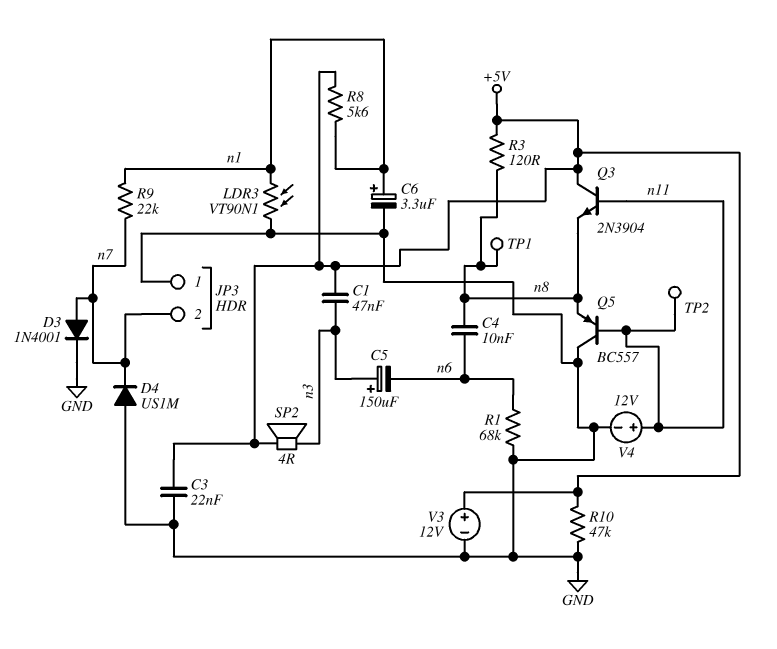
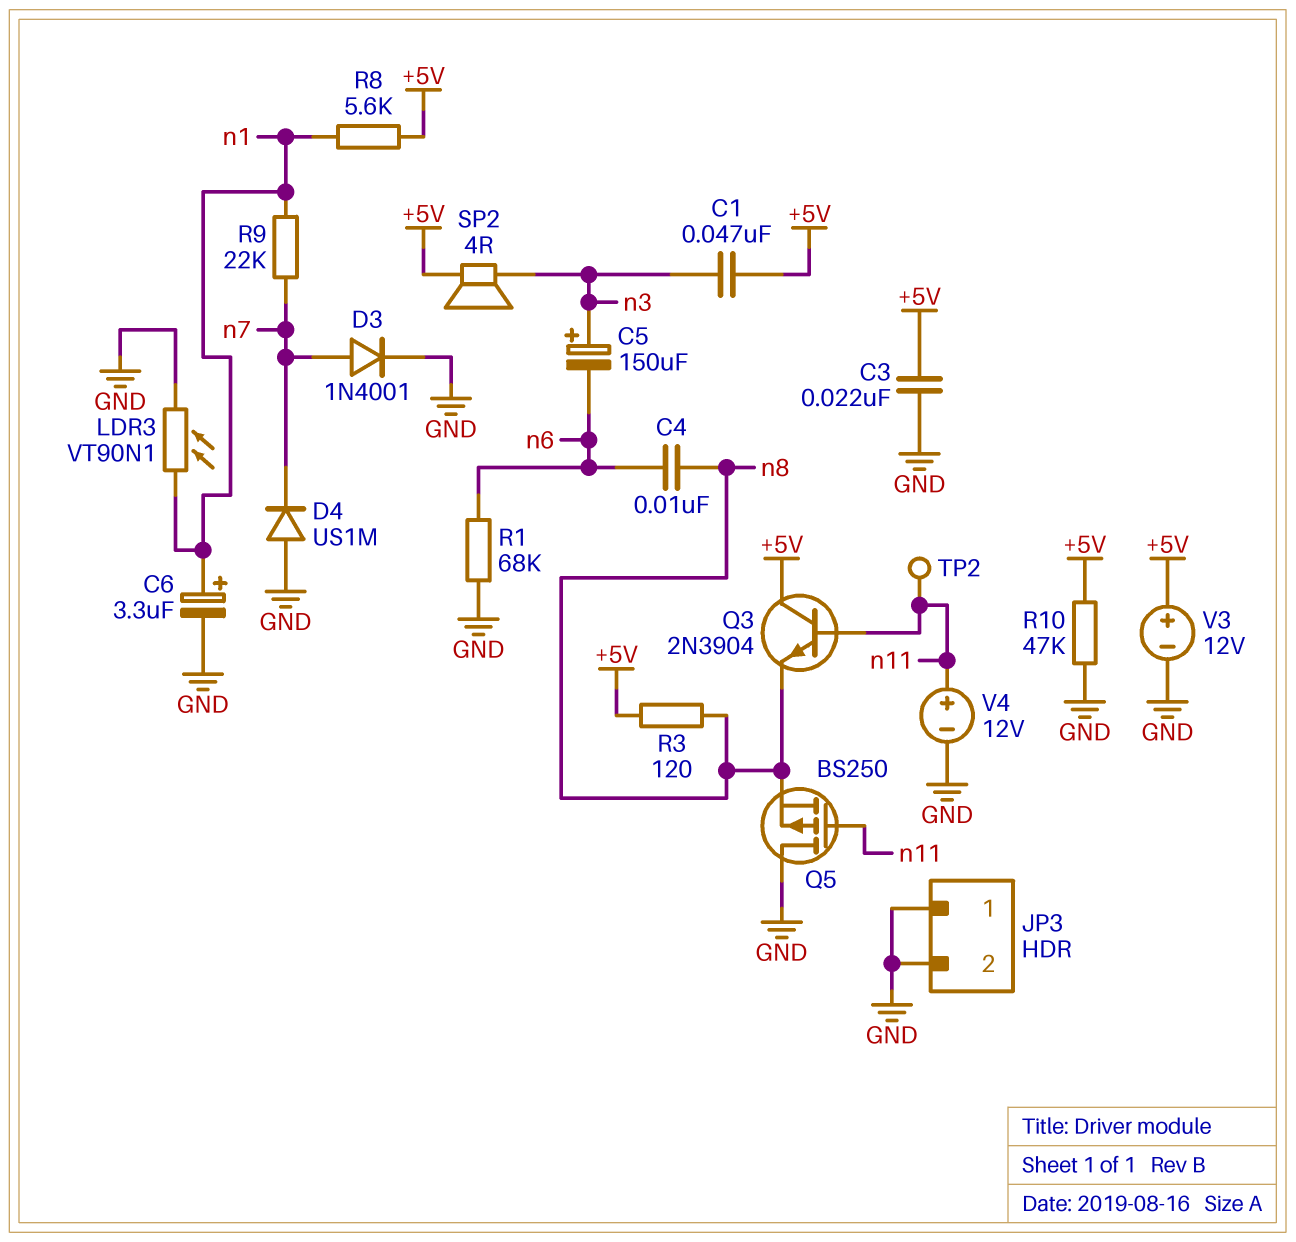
JP3 pin 2: n7 -> GND
Q5: PNP BC557 (B n11, C GND, E n8) -> PMOS BS250 (G n11, D GND, S n8)
TP1: test point (n8) -> none

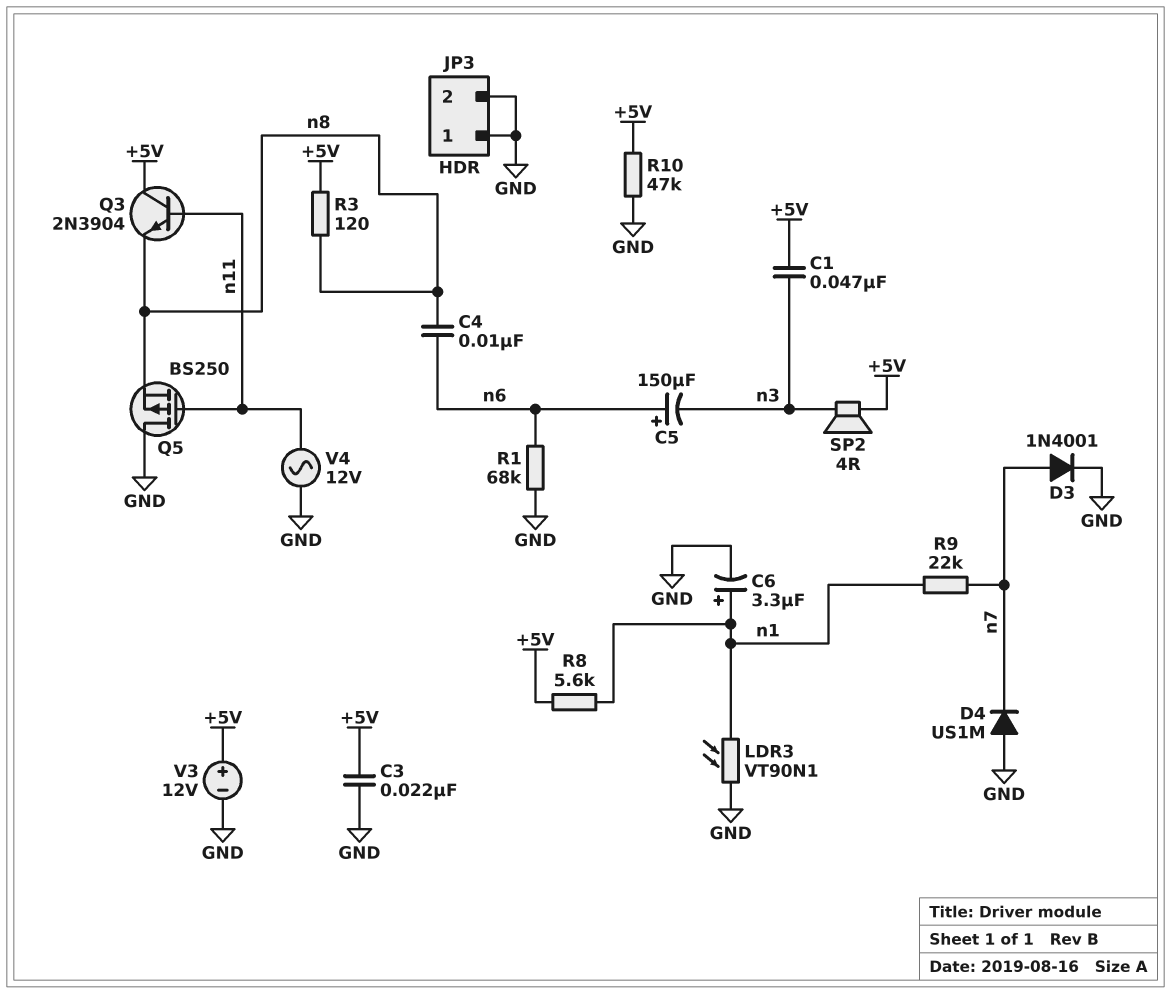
C5: 150uF (plus n3, minus n6) -> 150uF (plus n6, minus n3)
TP2: test point (n11) -> none
V4: 12V (plus n11, minus GND) -> AC 12V (GND, n11)

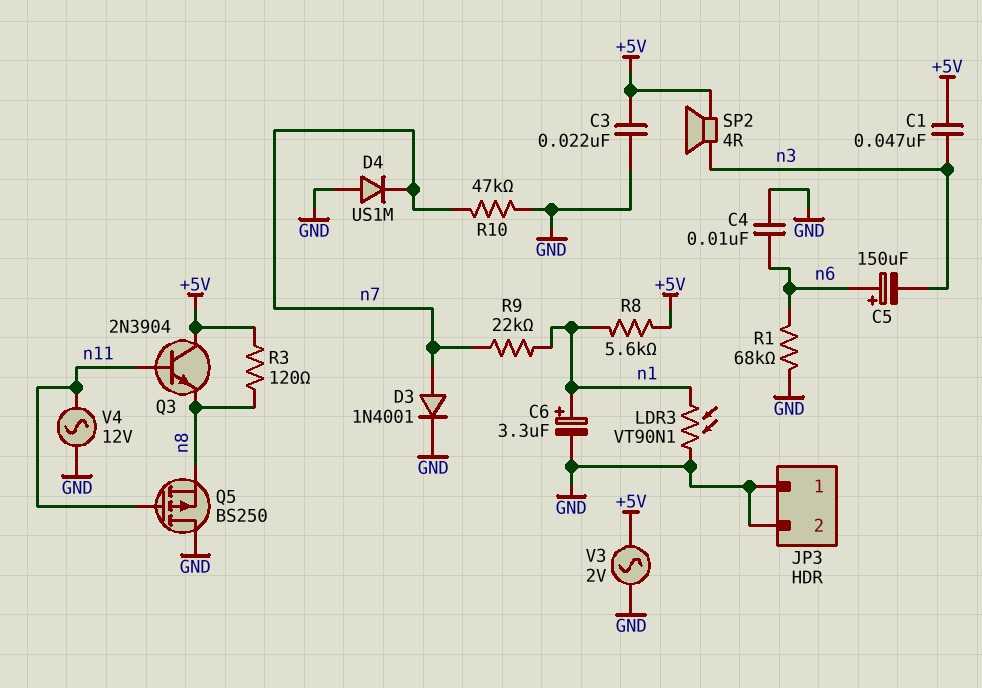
C4: 10nF (n6, n8) -> 10nF (GND, n6)
R10: 47k (+5V, GND) -> 47k (GND, n7)
V3: 12V (plus +5V, minus GND) -> AC 2V (+5V, GND)

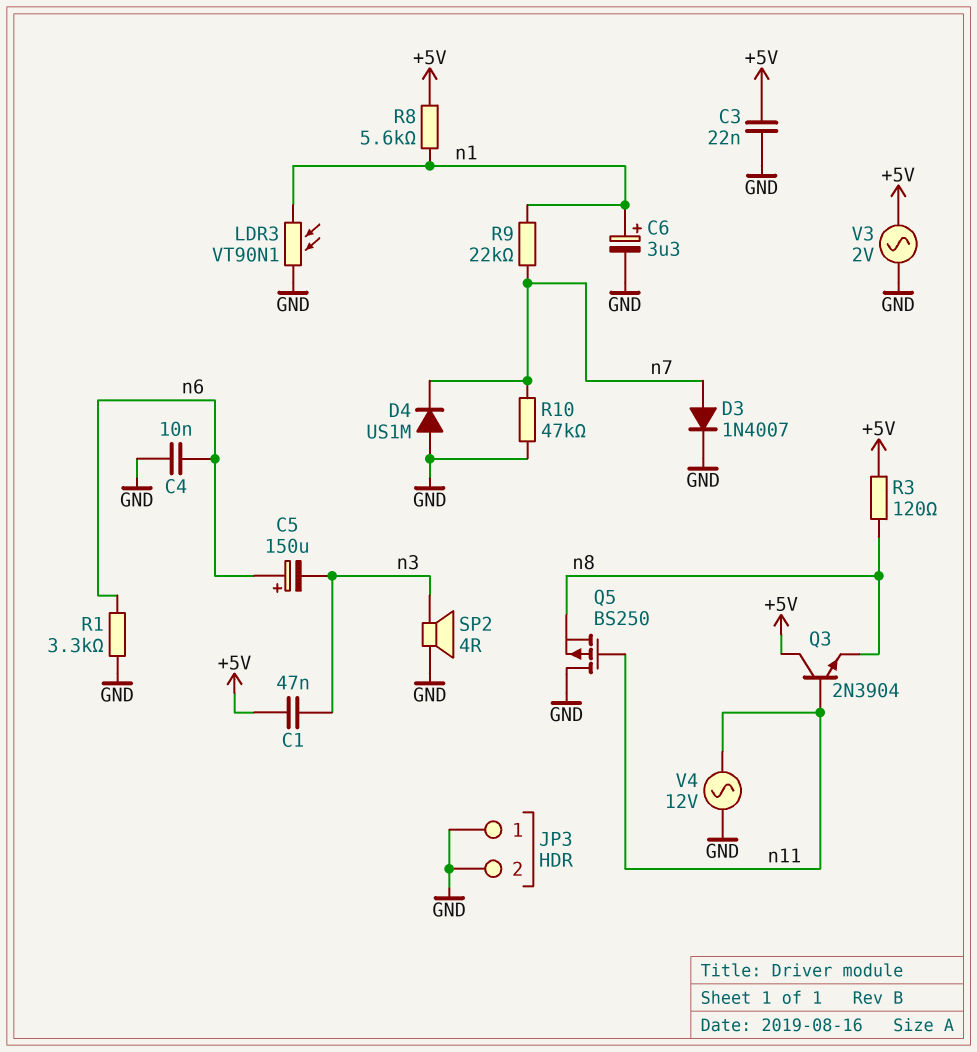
D3: diode 1N4001 (A n7, K GND) -> diode 1N4007 (A n7, K GND)
R1: 68k (GND, n6) -> 3.3k (GND, n6)
SP2: speaker 4R (+5V, n3) -> speaker 4R (GND, n3)

